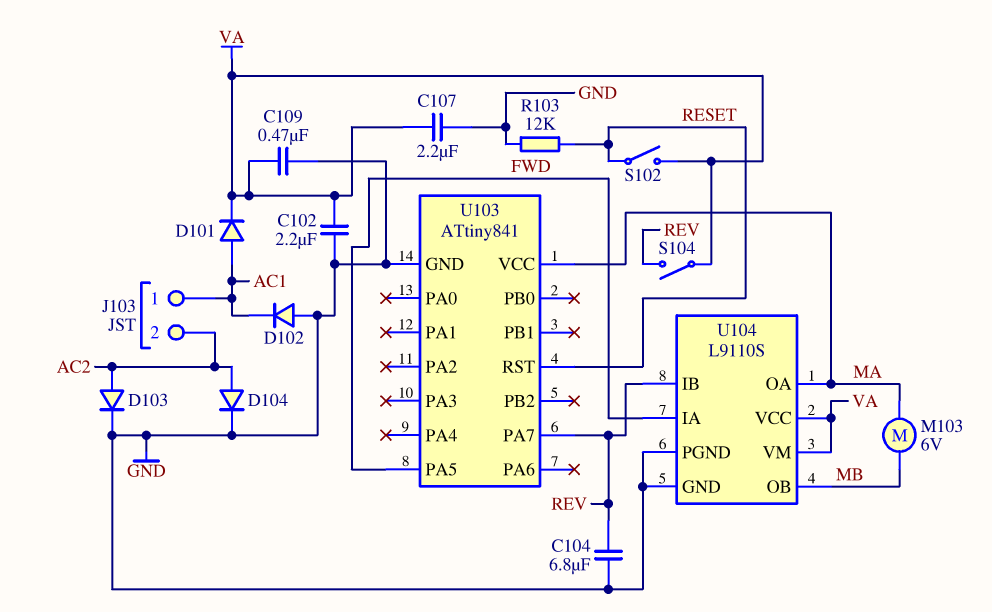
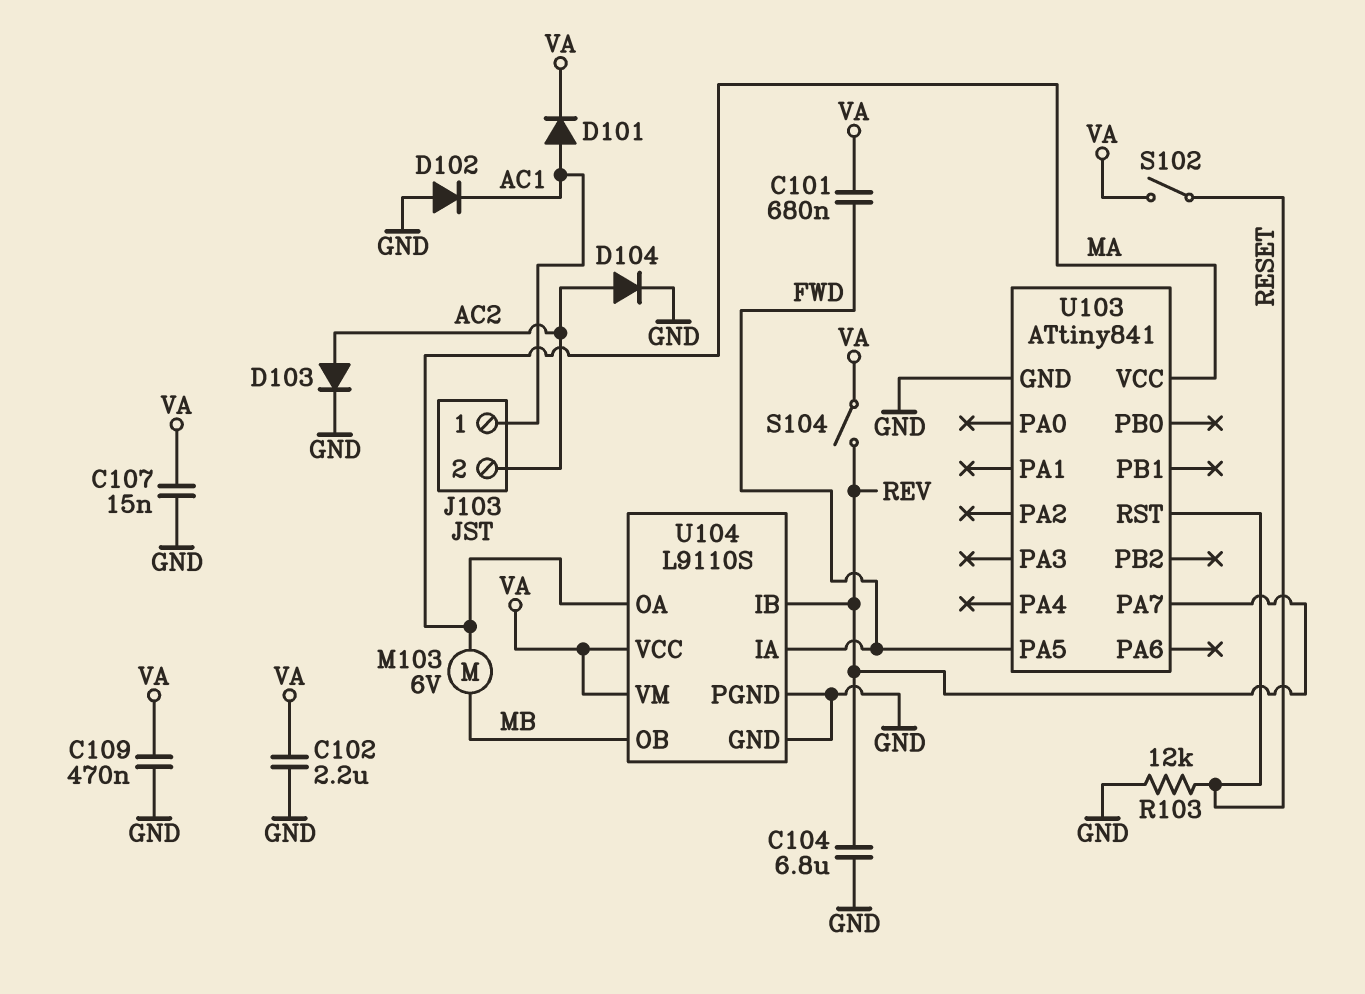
C101: none -> 680nF (FWD, VA)
C107: 2.2uF (GND, VA) -> 15nF (GND, VA)

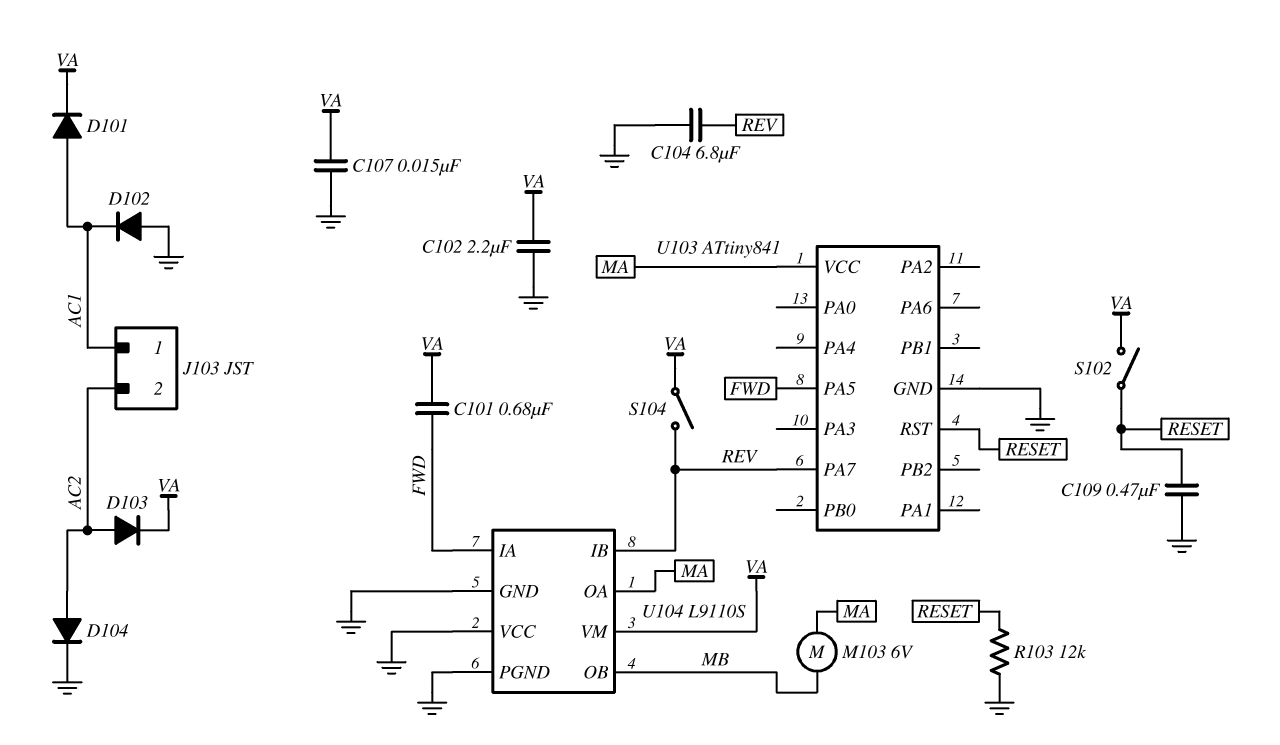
C109: 470nF (GND, VA) -> 470nF (GND, RESET)
D103: diode (A AC2, K GND) -> diode (A AC2, K VA)
U104 pin VCC: VA -> GND

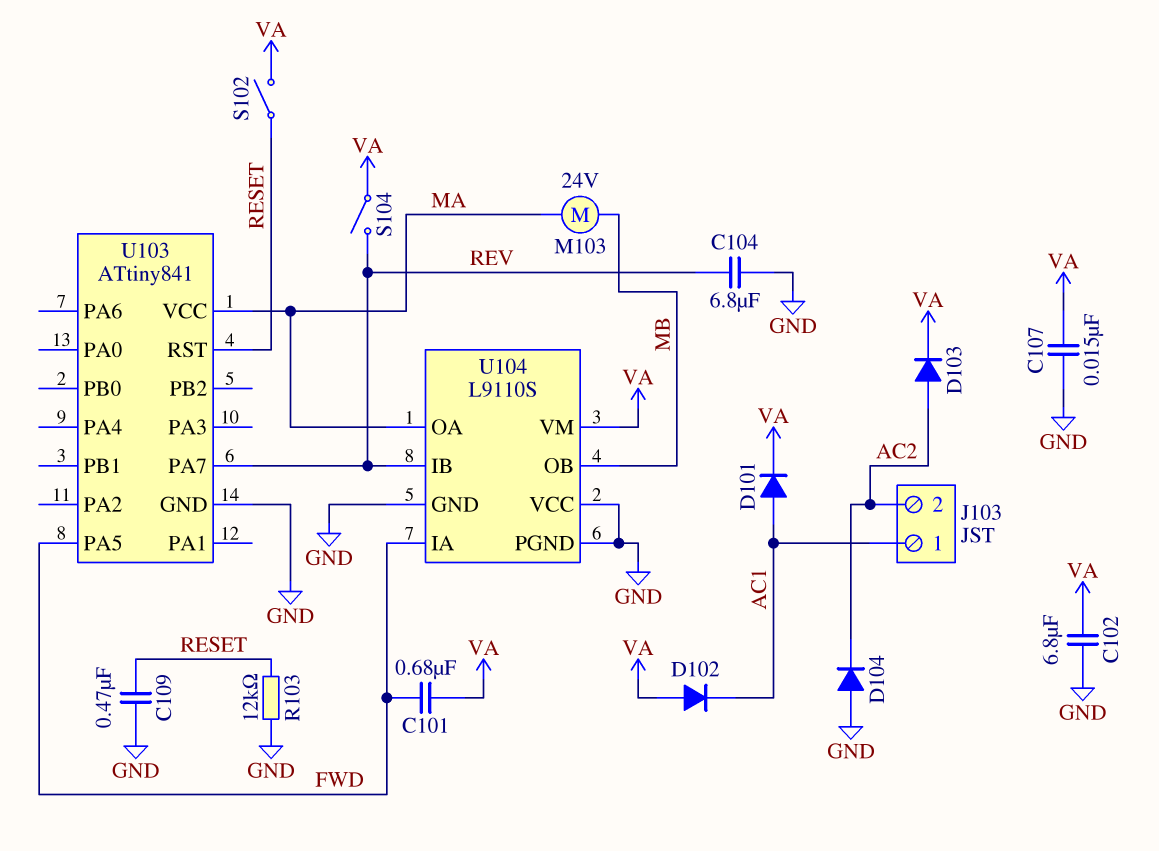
C102: 2.2uF (GND, VA) -> 6.8uF (GND, VA)
D102: diode (A GND, K AC1) -> diode (A VA, K AC1)
D104: diode (A AC2, K GND) -> diode (A GND, K AC2)
M103: motor 6V (MA, MB) -> motor 24V (MA, MB)

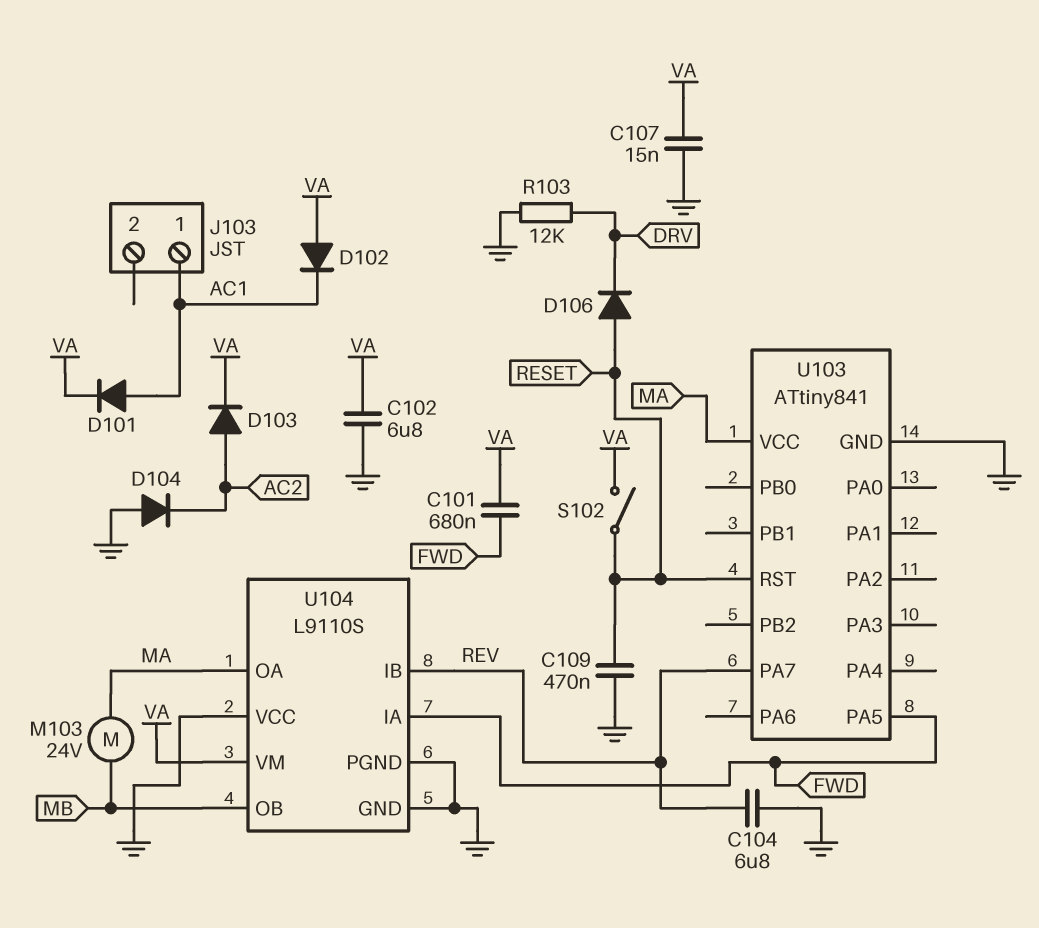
D106: none -> diode (A RESET, K DRV)
J103 pin 2: AC2 -> none
R103: 12k (GND, RESET) -> 12k (DRV, GND)
S104: switch (REV, VA) -> none

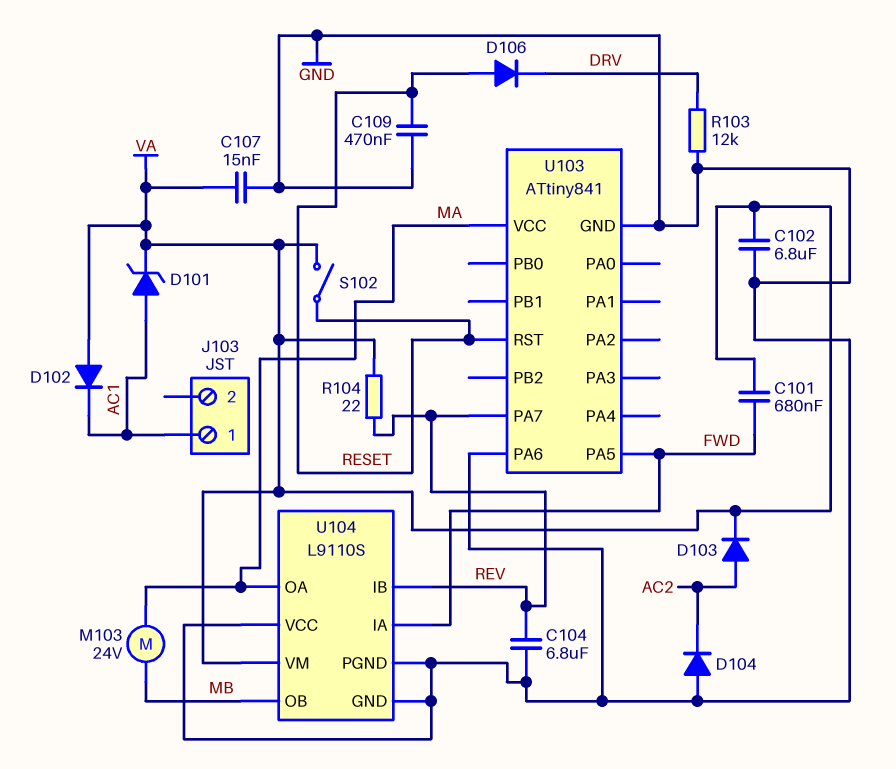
D101: diode (A AC1, K VA) -> zener (A AC1, K VA)
R104: none -> 22 (REV, VA)
U103 pin PA6: none -> GND

